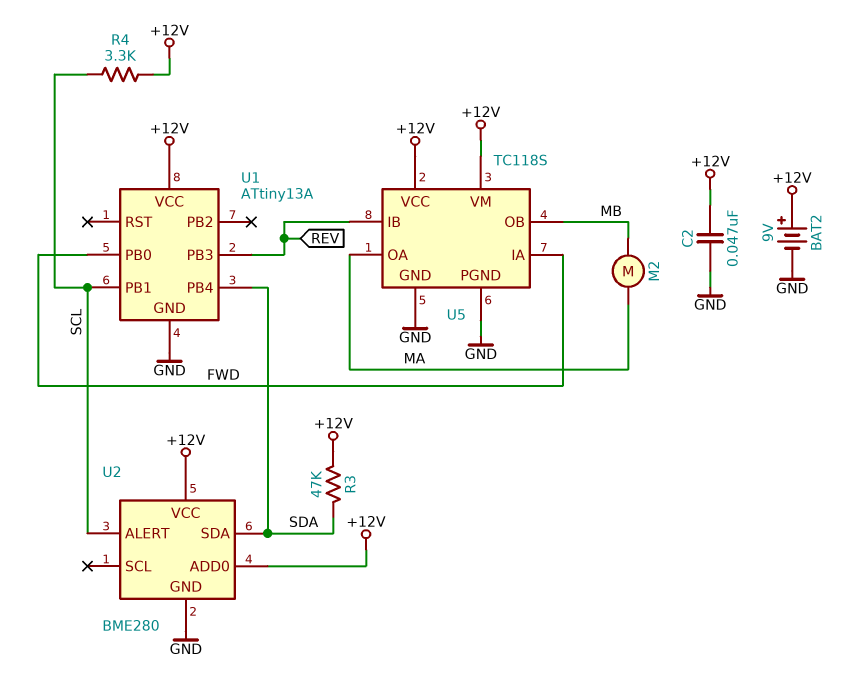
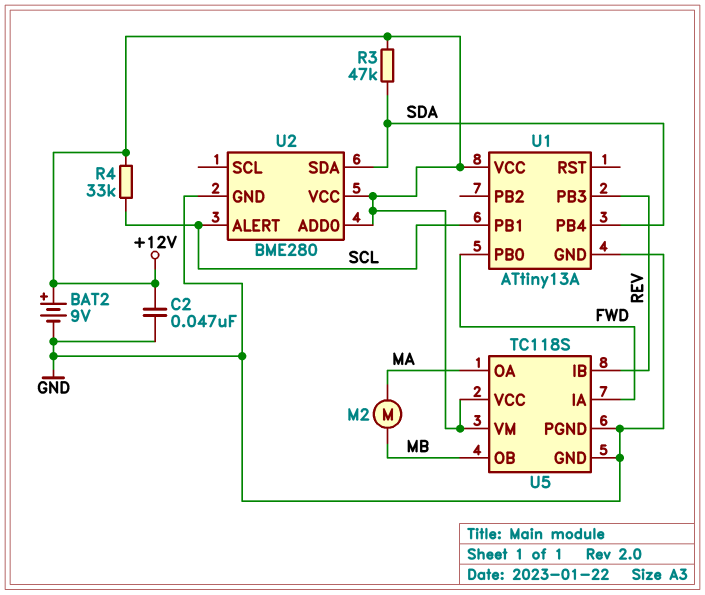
R4: 3.3k (+12V, SCL) -> 33k (+12V, SCL)

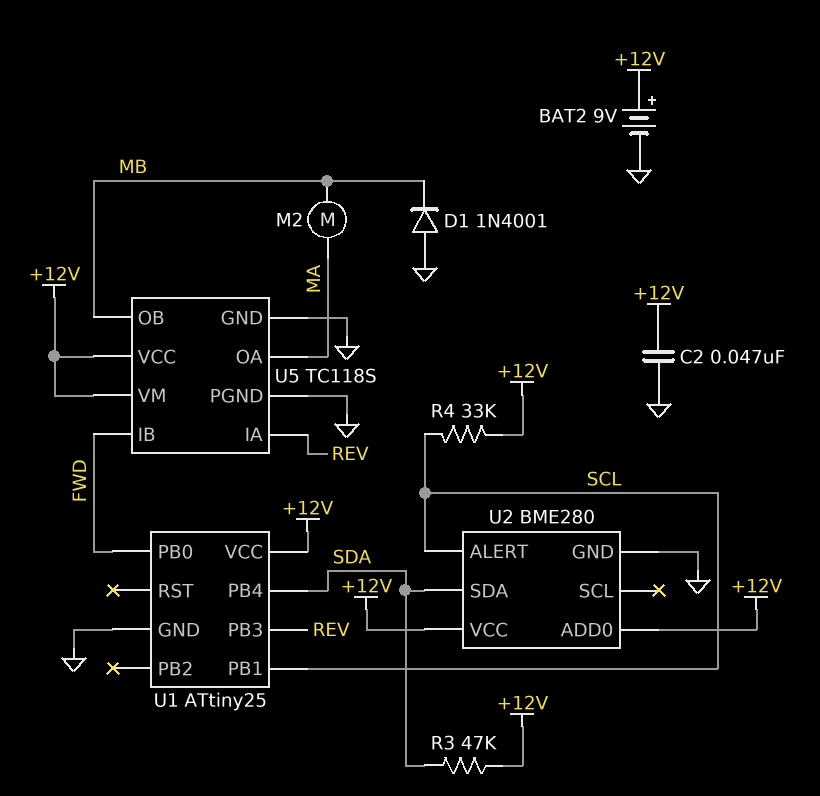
D1: none -> diode 1N4001 (A GND, K MB)
U1: ATtiny13A -> ATtiny25
U5 pin IA: FWD -> REV
U5 pin IB: REV -> FWD

